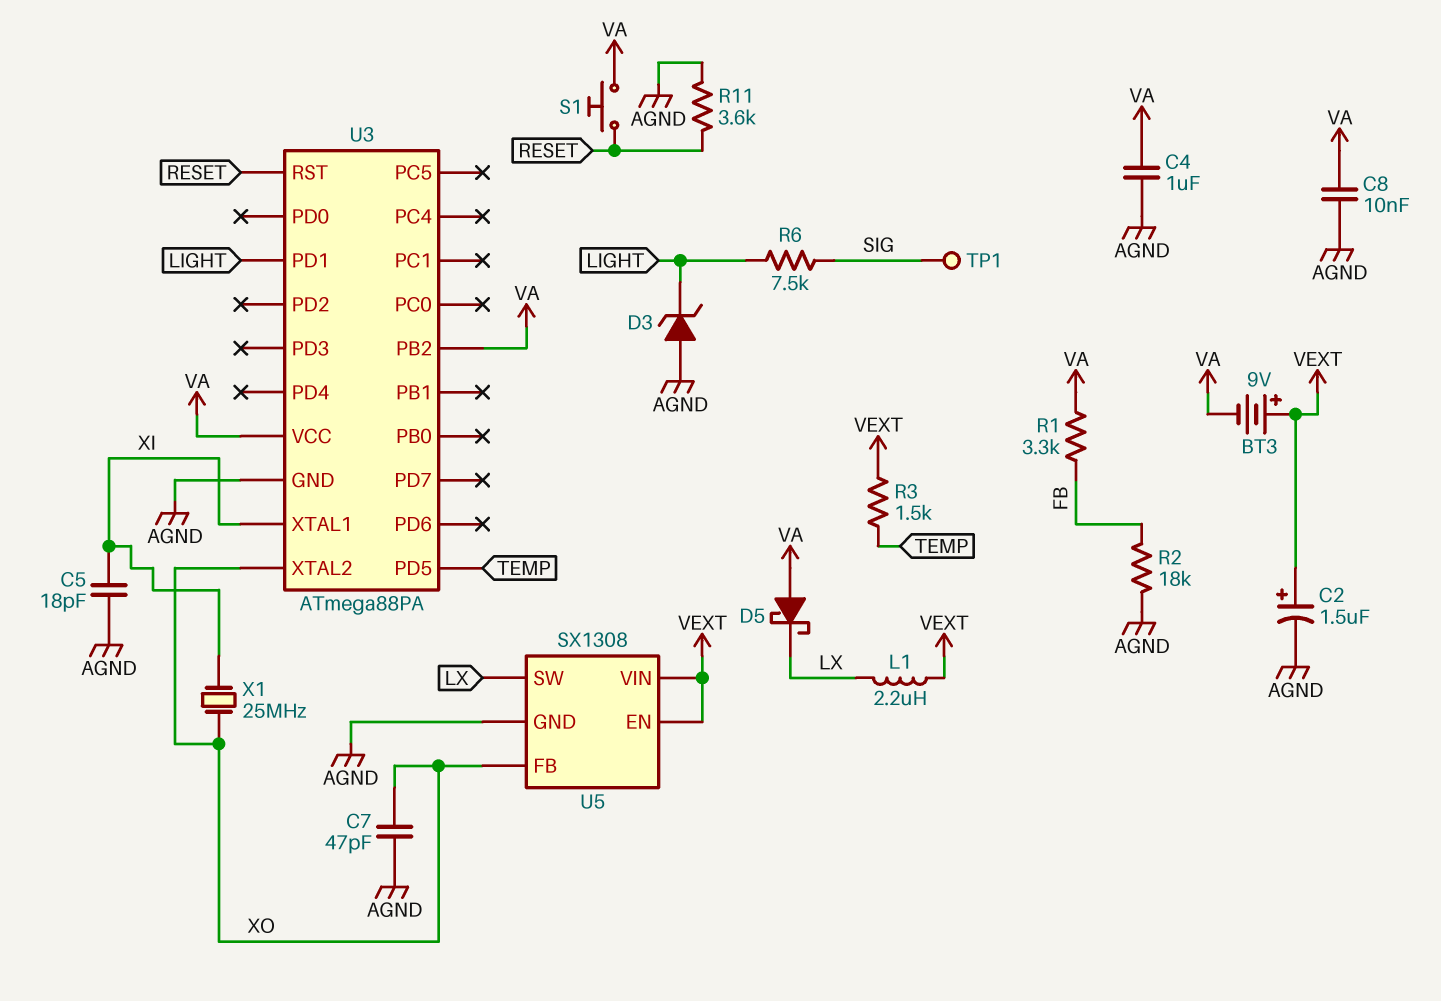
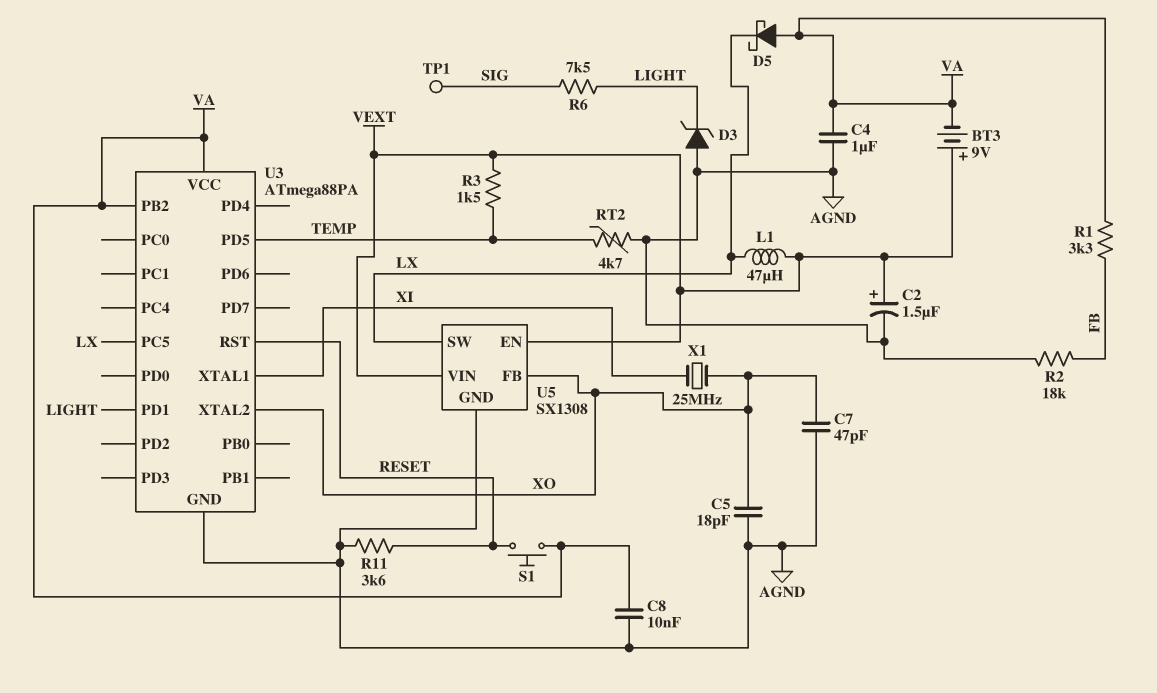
C5: 18pF (AGND, XI) -> 18pF (AGND, XO)
L1: 2.2uH (LX, VEXT) -> 47uH (LX, VEXT)
RT2: none -> 4.7k (AGND, TEMP)
U3 pin PC5: none -> LX

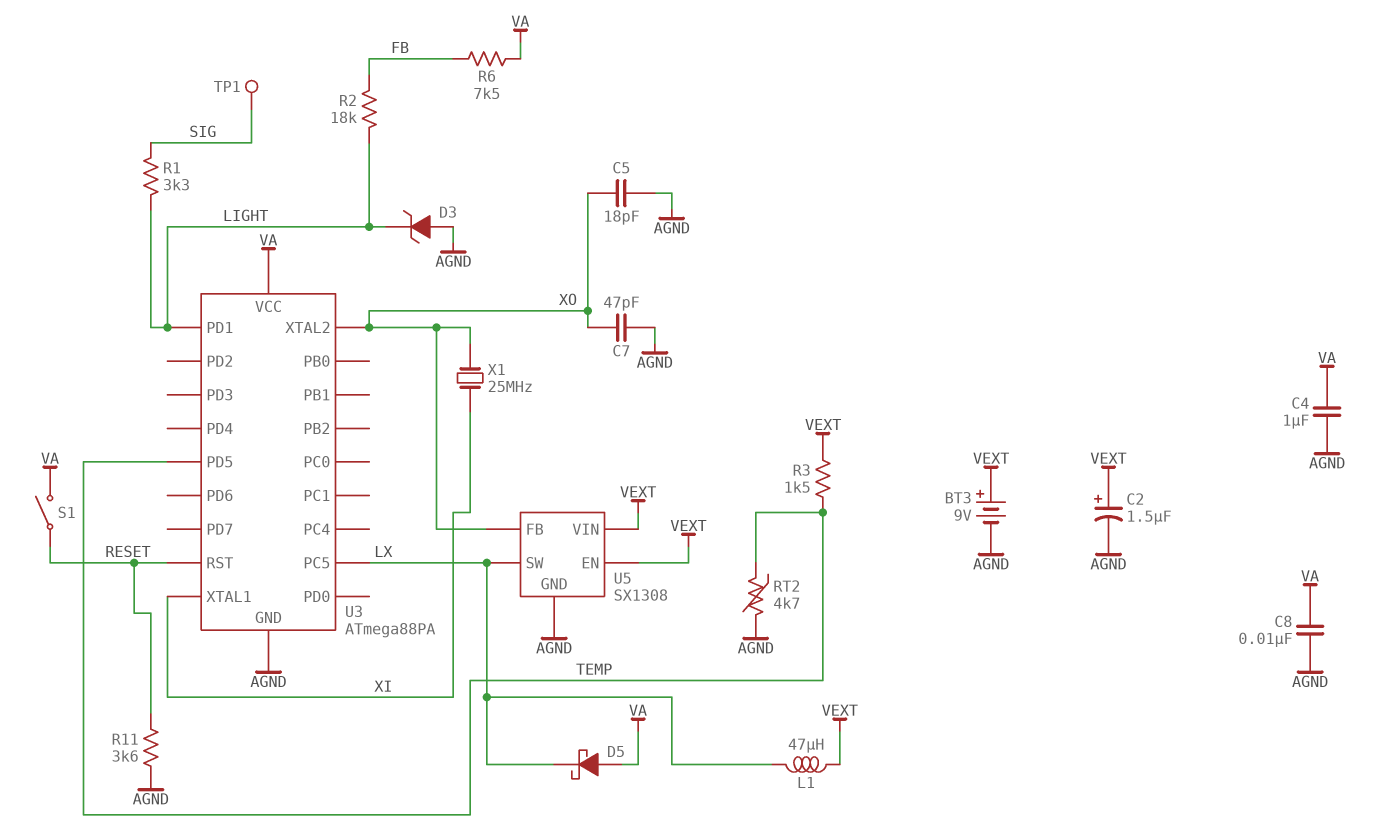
BT3: 9V (plus VEXT, minus VA) -> 9V (plus VEXT, minus AGND)
R1: 3.3k (FB, VA) -> 3.3k (LIGHT, SIG)
R2: 18k (AGND, FB) -> 18k (FB, LIGHT)
R6: 7.5k (LIGHT, SIG) -> 7.5k (FB, VA)
S1: button (RESET, VA) -> switch (RESET, VA)
U3 pin PB2: VA -> none

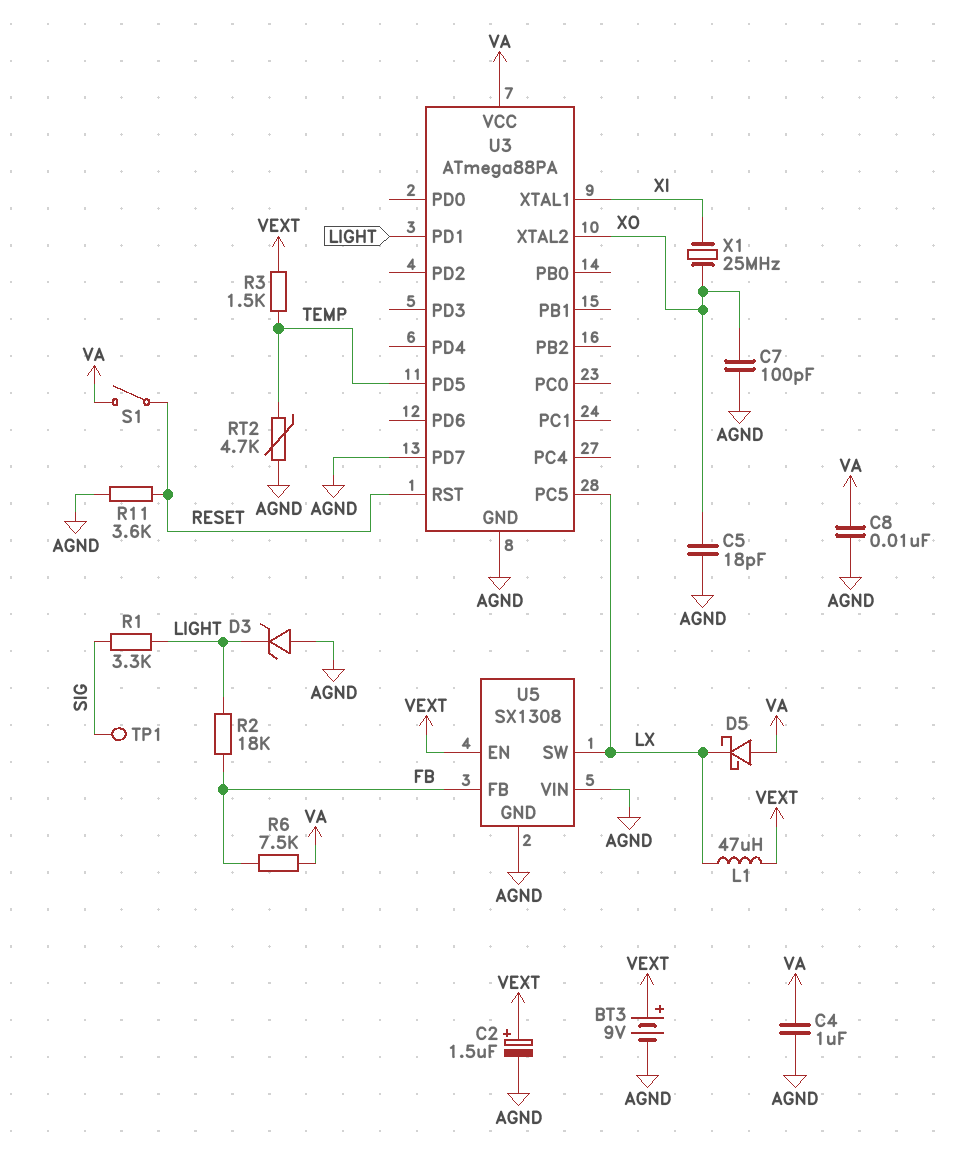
C7: 47pF (AGND, XO) -> 100pF (AGND, XO)
U3 pin PD7: none -> AGND
U5 pin FB: XO -> FB
U5 pin VIN: VEXT -> AGND

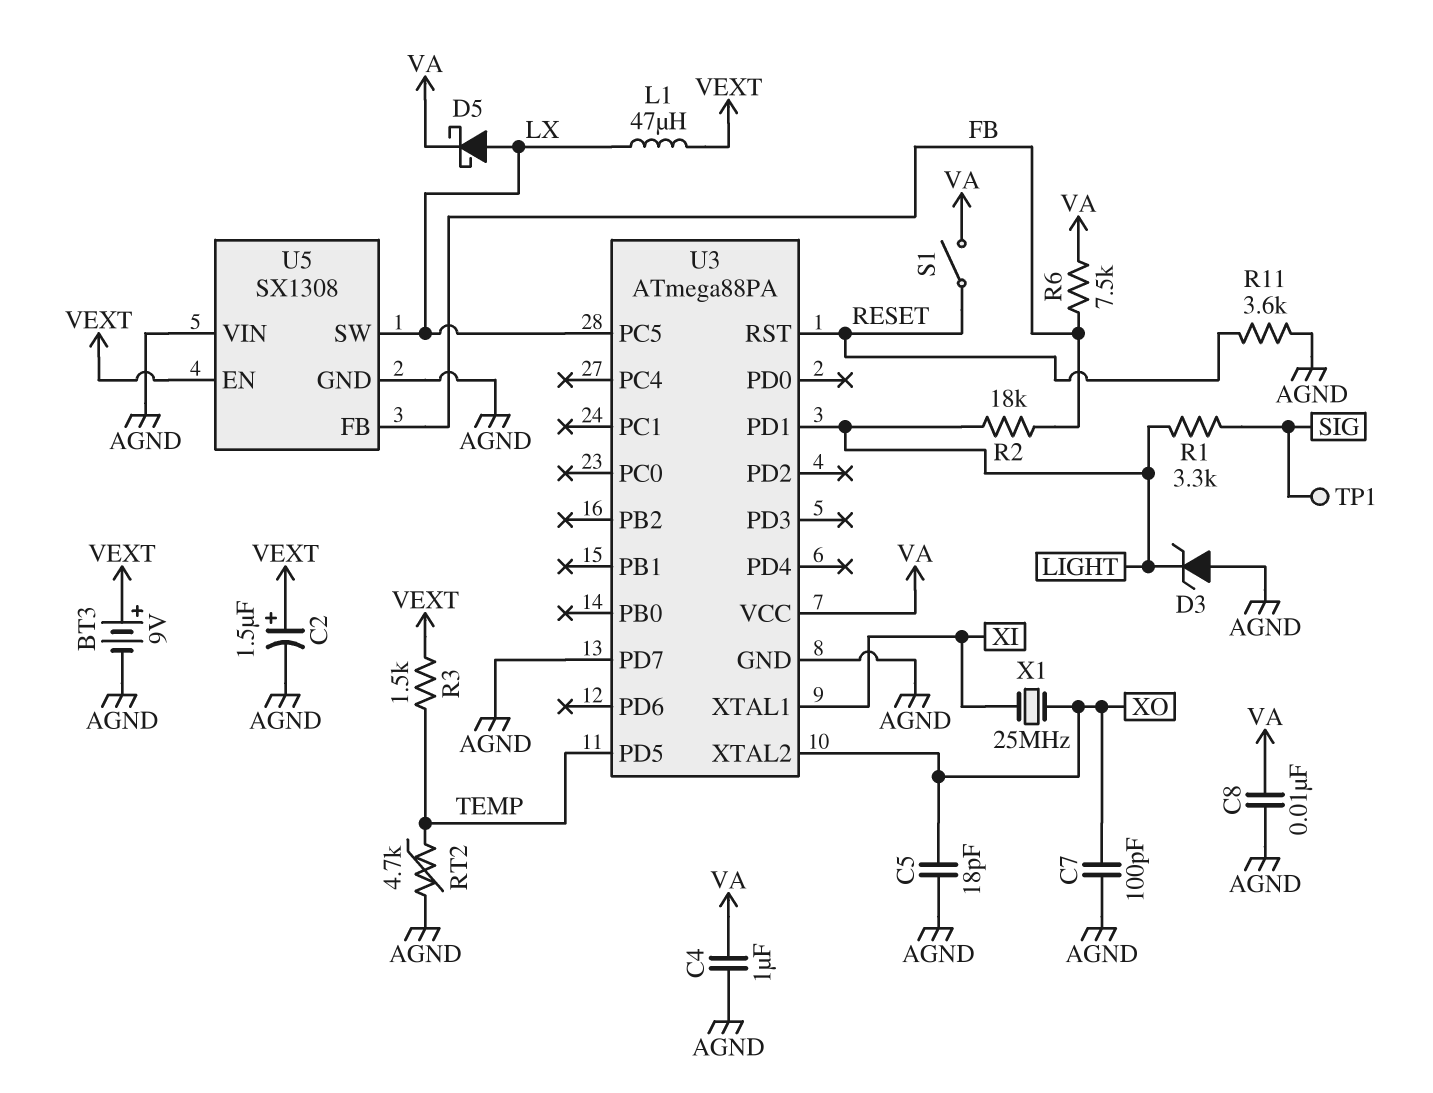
D5: schottky (A VA, K LX) -> schottky (A LX, K VA)

